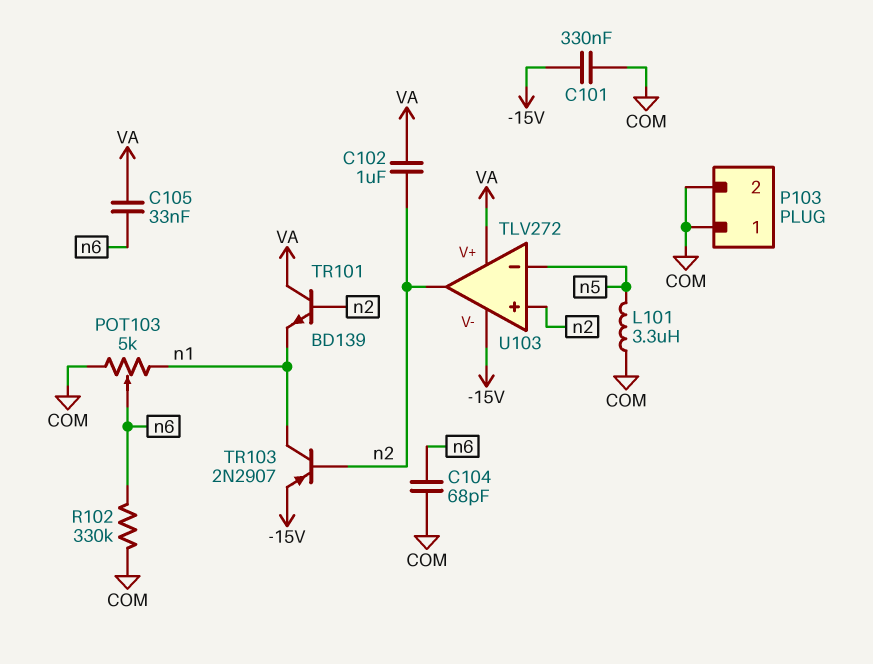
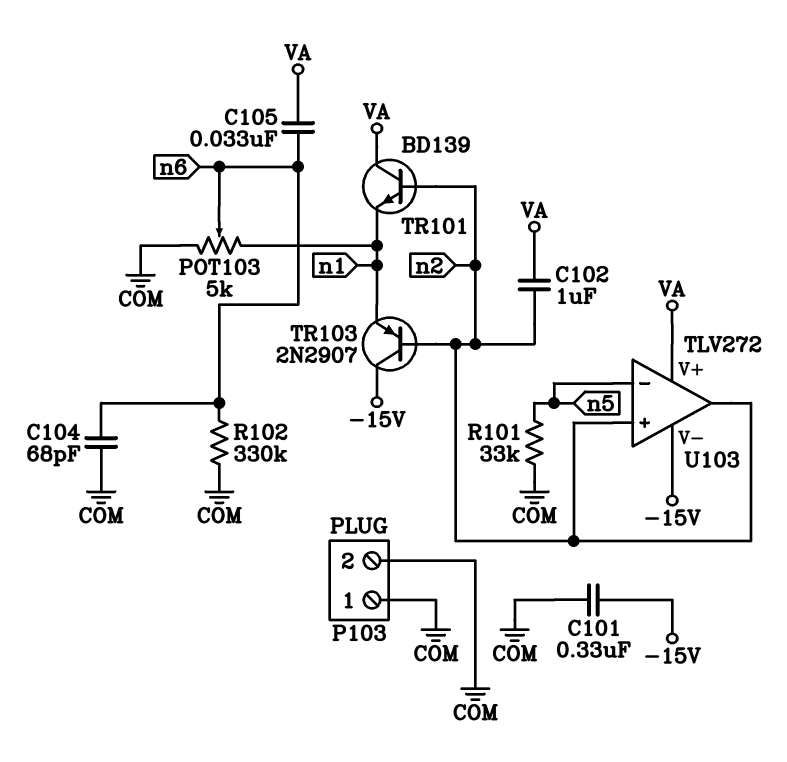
L101: 3.3uH (COM, n5) -> none
R101: none -> 33k (COM, n5)
TR103: PNP 2N2907 (B n2, C n1, E -15V) -> PNP 2N2907 (B n2, C -15V, E n1)

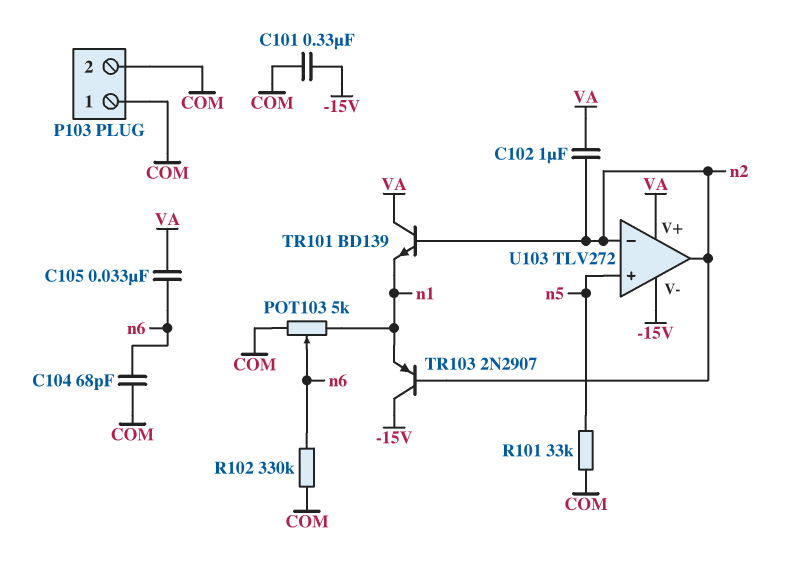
U103 pin in+: n2 -> n5
U103 pin in-: n5 -> n2

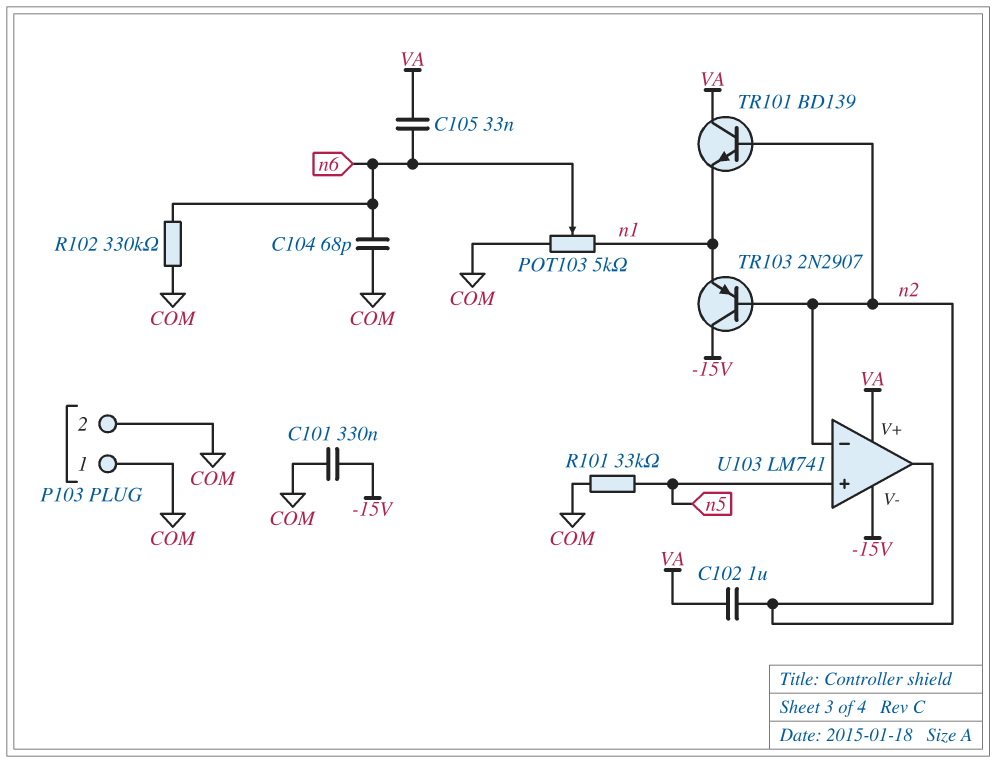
U103: TLV272 -> LM741

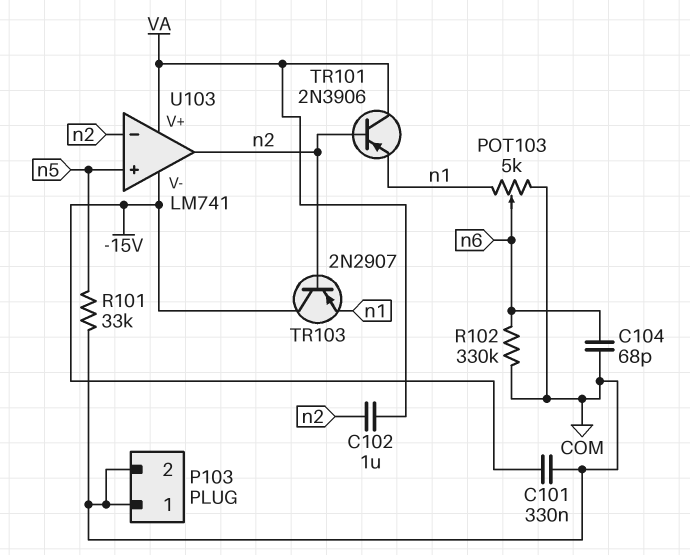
C105: 33nF (VA, n6) -> none
TR101: NPN BD139 (B n2, C VA, E n1) -> PNP 2N3906 (B n2, C VA, E n1)

